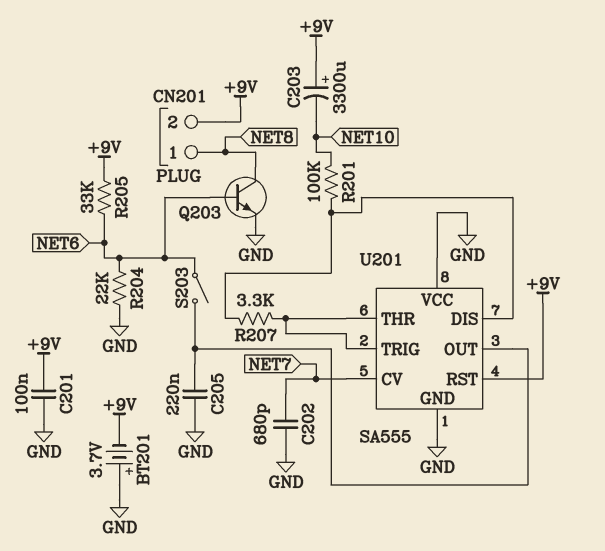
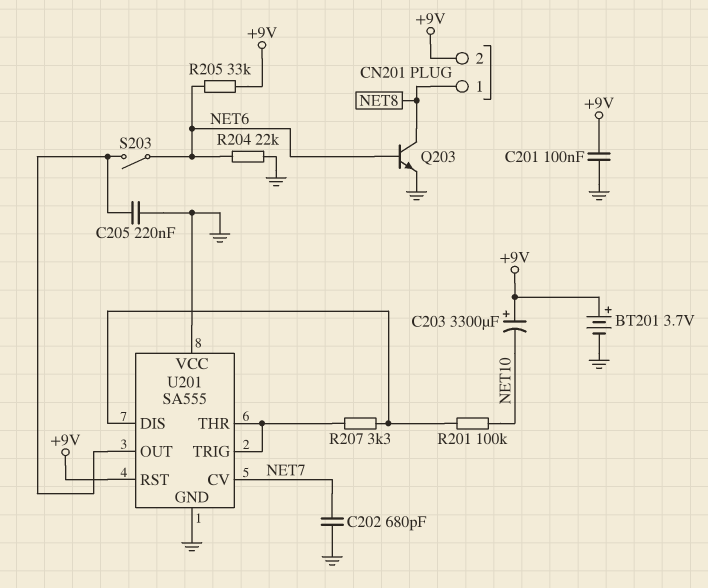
BT201: 3.7V (plus GND, minus +9V) -> 3.7V (plus +9V, minus GND)

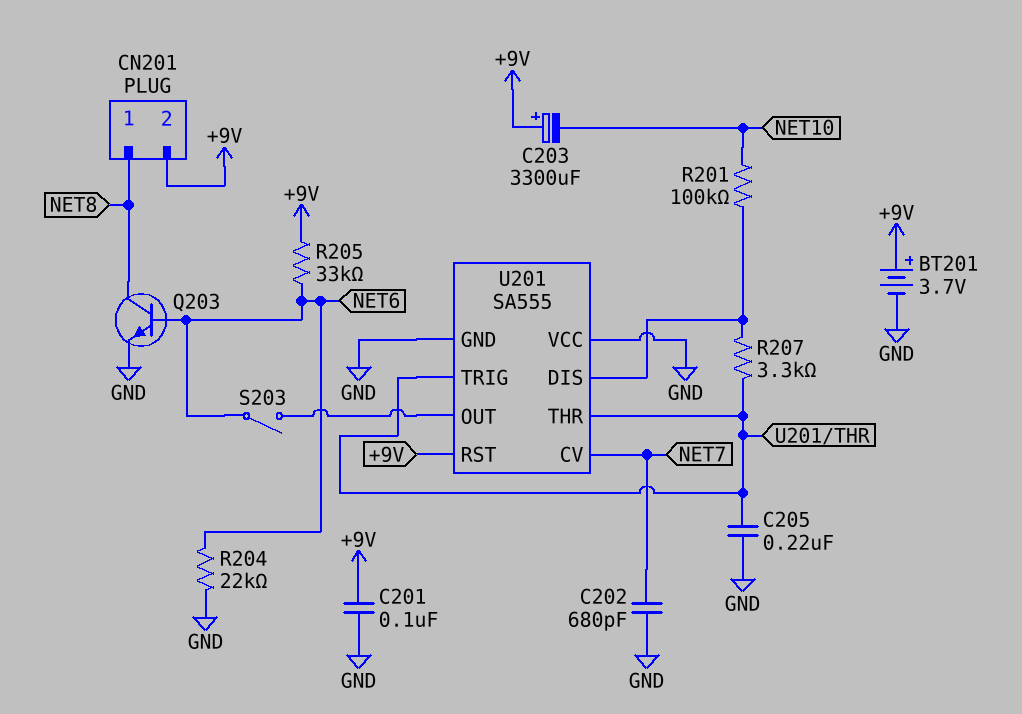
C205: 220nF (GND, U201/OUT) -> 220nF (GND, U201/THR)

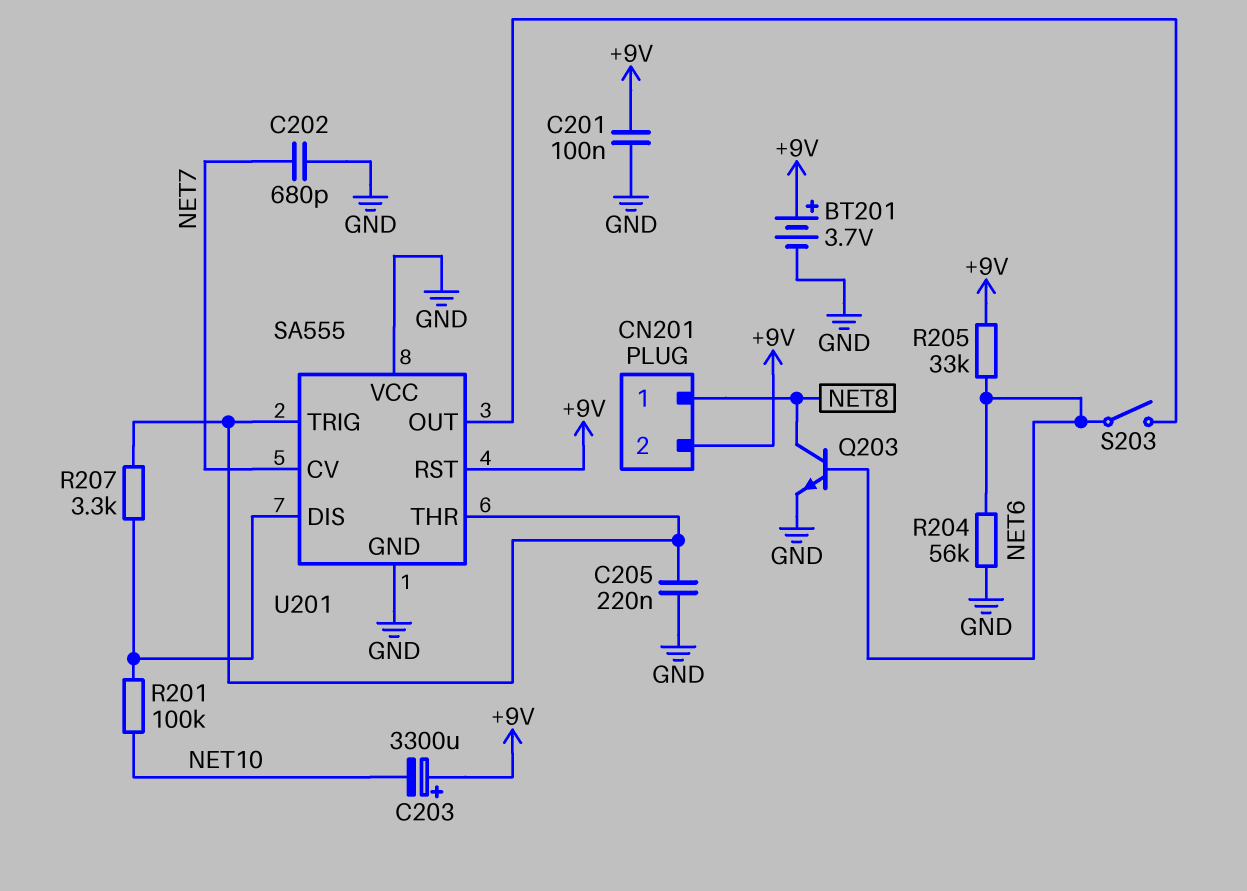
R204: 22k (GND, NET6) -> 56k (GND, NET6)

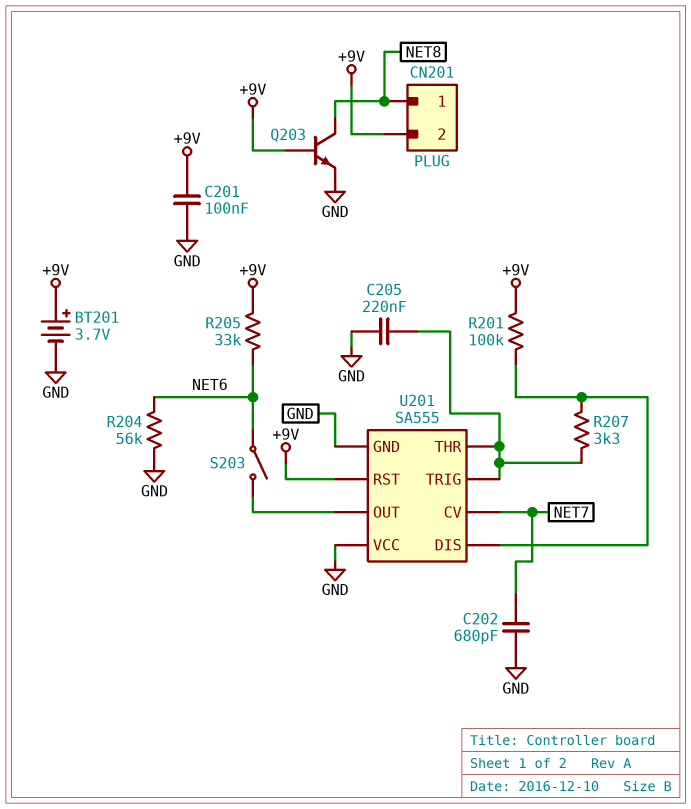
C203: 3300uF (plus +9V, minus NET10) -> none
Q203: NPN (B NET6, C NET8, E GND) -> NPN (B +9V, C NET8, E GND)
R201: 100k (NET10, U201/DIS) -> 100k (+9V, U201/DIS)

